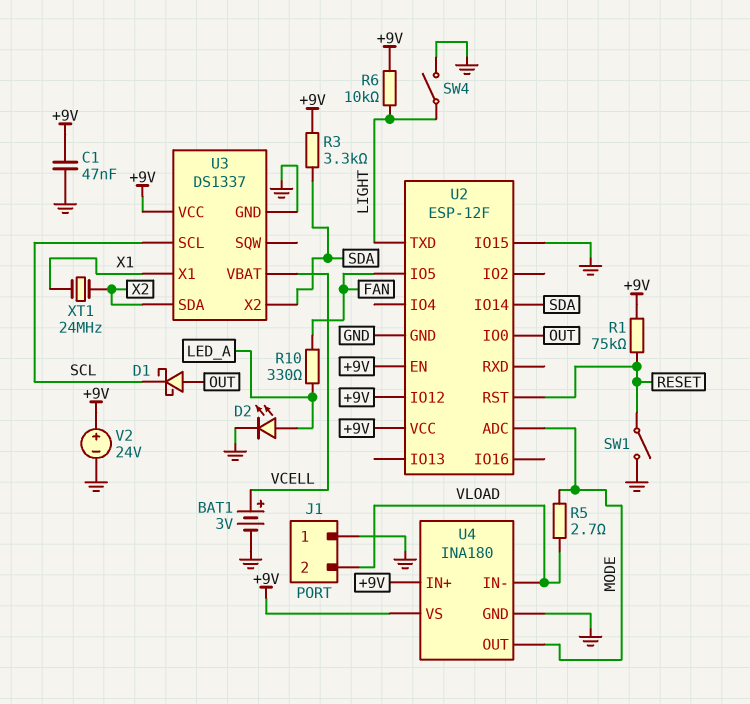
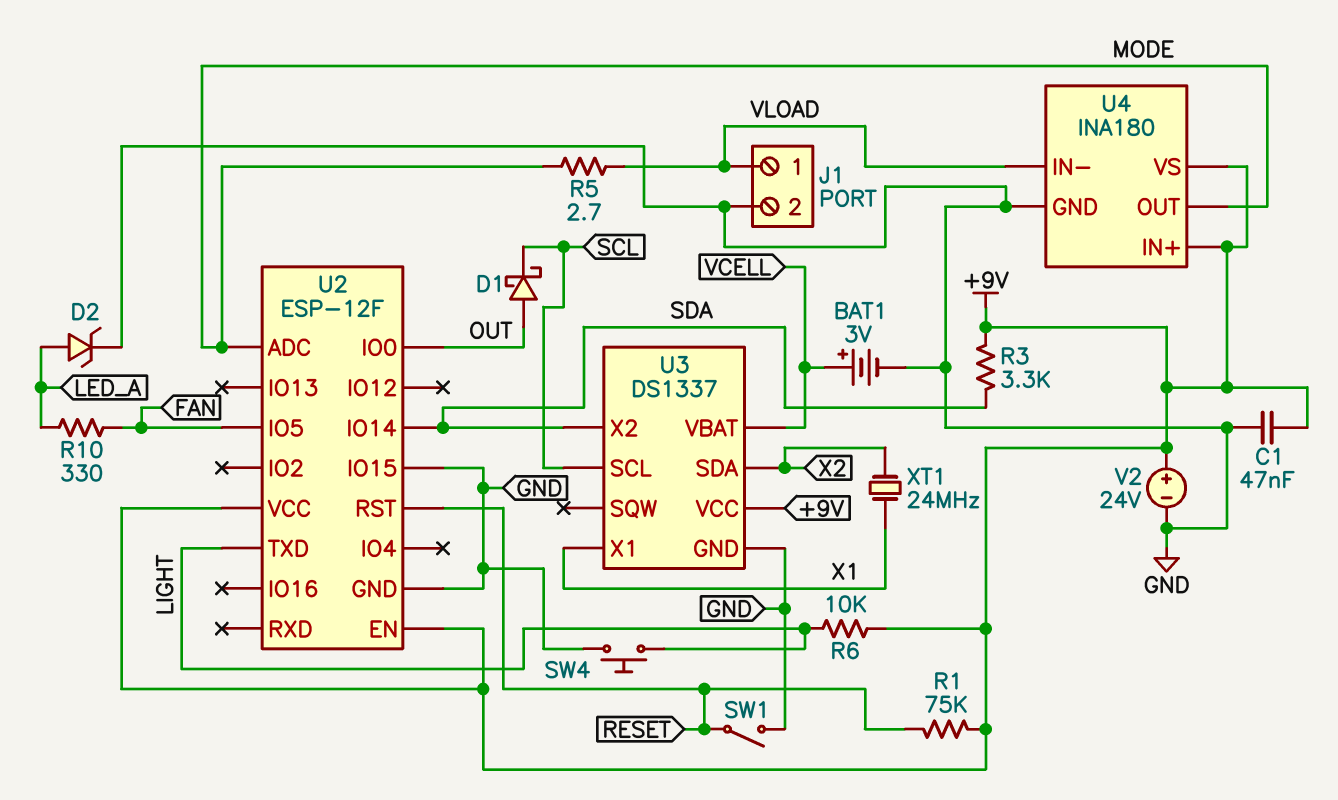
D2: LED (A LED_A, K GND) -> zener (A LED_A, K GND)
J1 pin 1: GND -> VLOAD
J1 pin 2: VLOAD -> GND
SW4: switch (GND, LIGHT) -> button (GND, LIGHT)
U2 pin IO12: +9V -> none

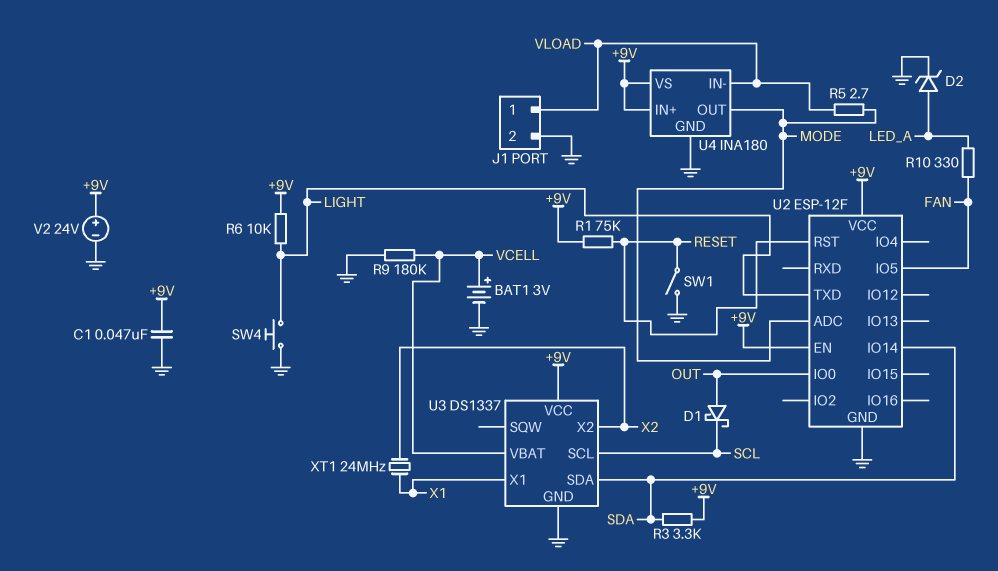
R9: none -> 180k (GND, VCELL)
U2 pin IO15: GND -> none
U3 pin SDA: X2 -> SDA
U3 pin X2: SDA -> X2

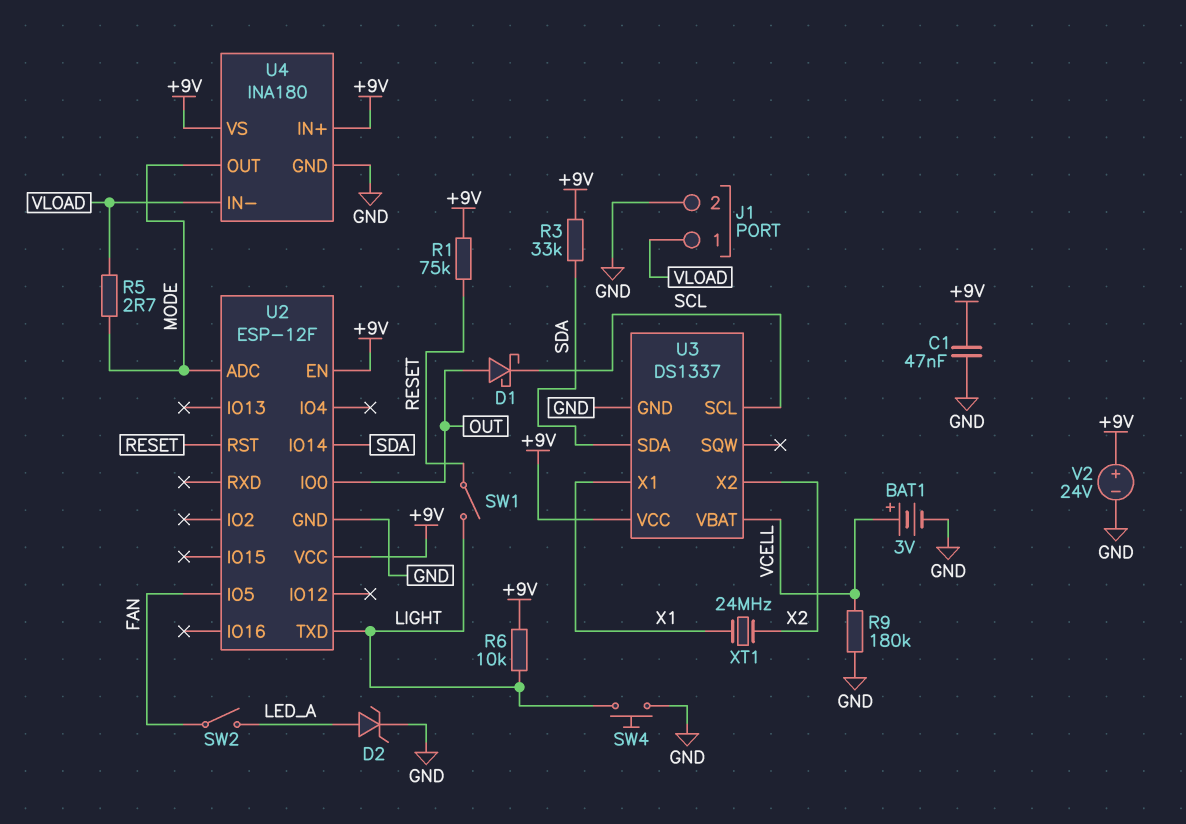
R3: 3.3k (+9V, SDA) -> 33k (+9V, SDA)
R10: 330 (FAN, LED_A) -> none
SW1: switch (GND, RESET) -> switch (LIGHT, RESET)
SW2: none -> switch (FAN, LED_A)

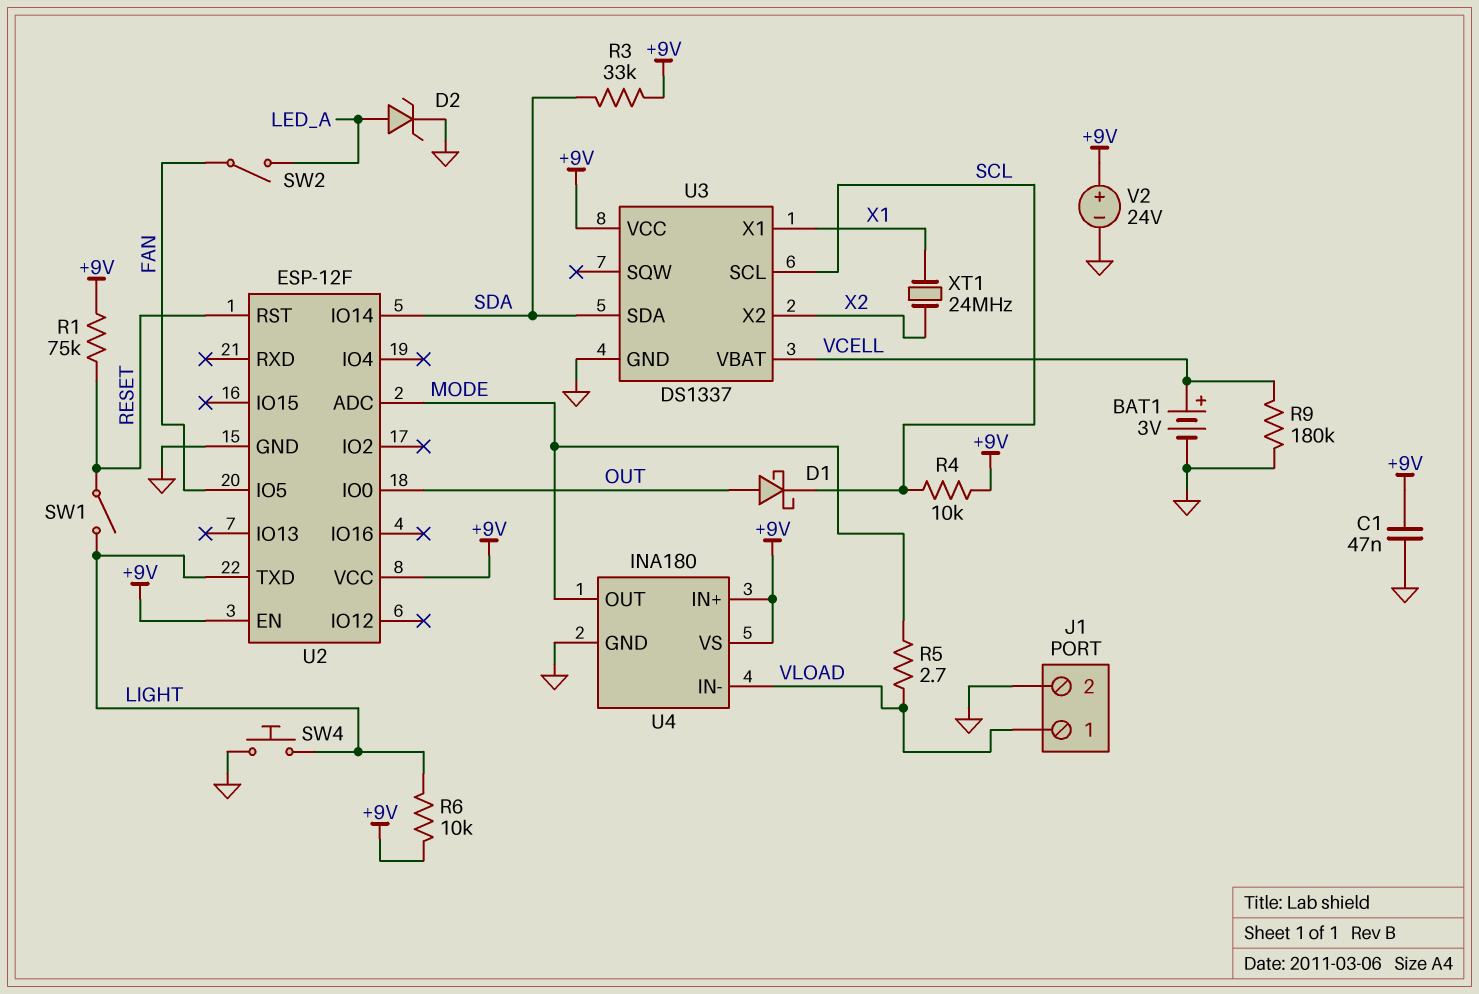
R4: none -> 10k (+9V, SCL)

